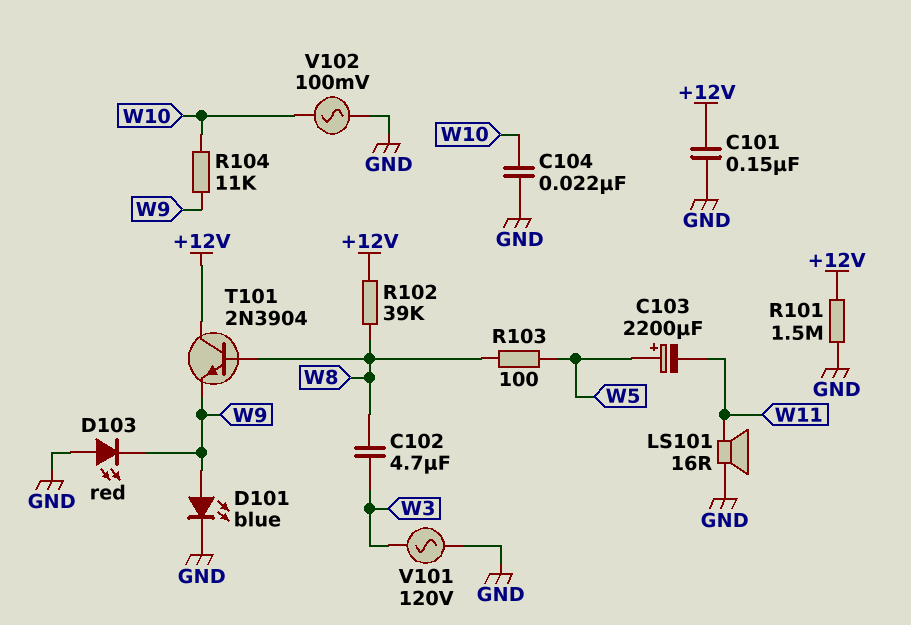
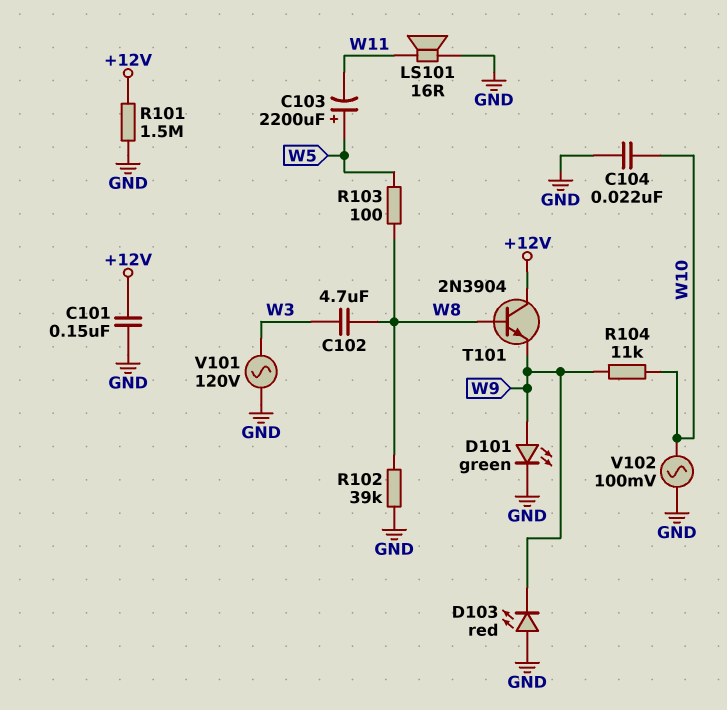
D101: LED blue (A W9, K GND) -> LED green (A W9, K GND)
R102: 39k (+12V, W8) -> 39k (GND, W8)

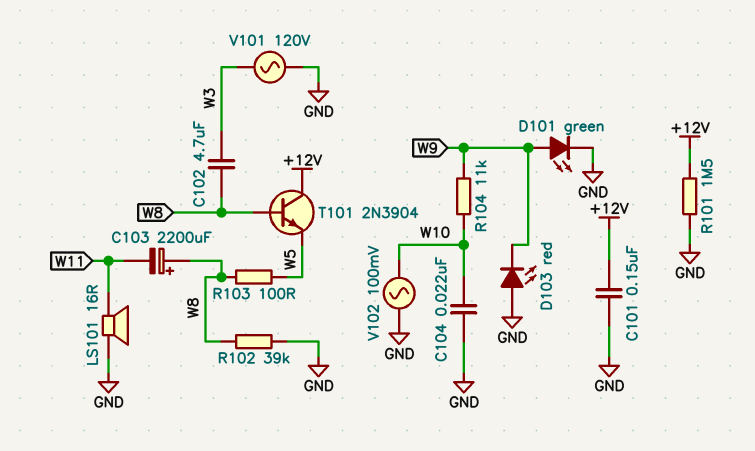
C103: 2200uF (plus W5, minus W11) -> 2200uF (plus W8, minus W11)
T101: NPN 2N3904 (B W8, C +12V, E W9) -> NPN 2N3904 (B W8, C +12V, E W5)

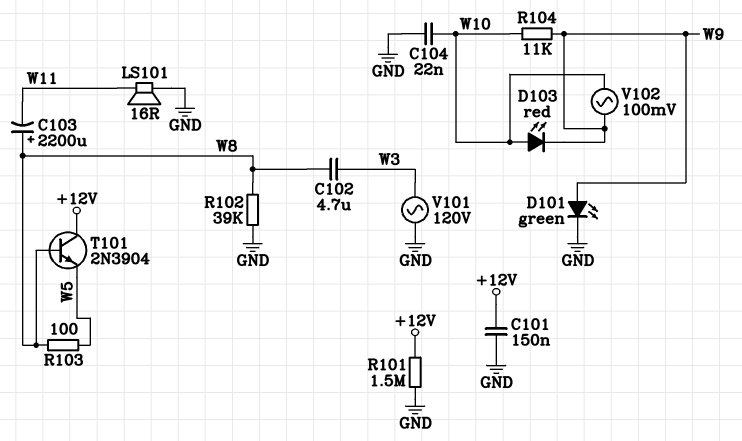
D103: LED red (A GND, K W9) -> LED red (A W10, K W9)
V102: AC 100mV (GND, W10) -> AC 100mV (W9, W10)

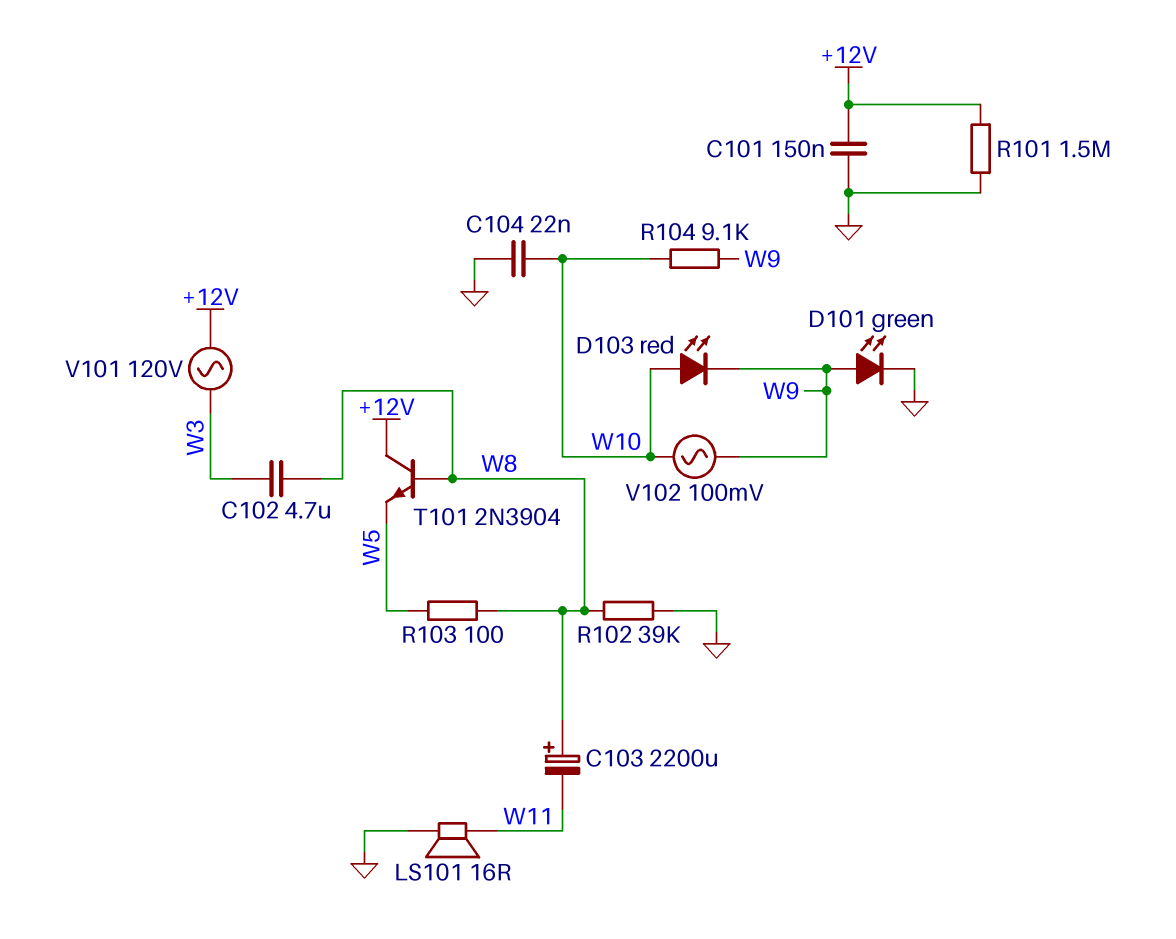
R104: 11k (W9, W10) -> 9.1k (W9, W10)
V101: AC 120V (GND, W3) -> AC 120V (+12V, W3)

